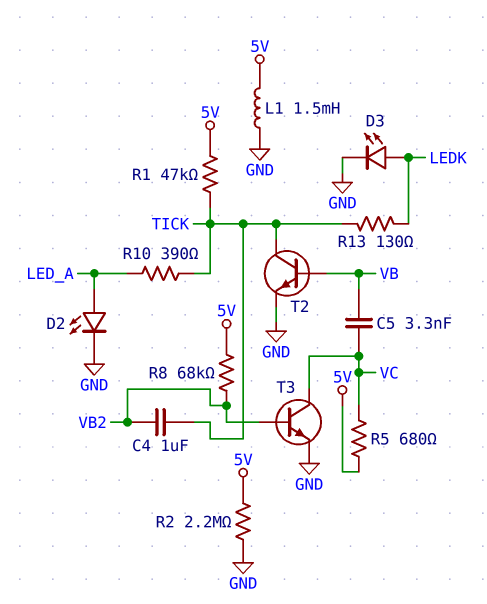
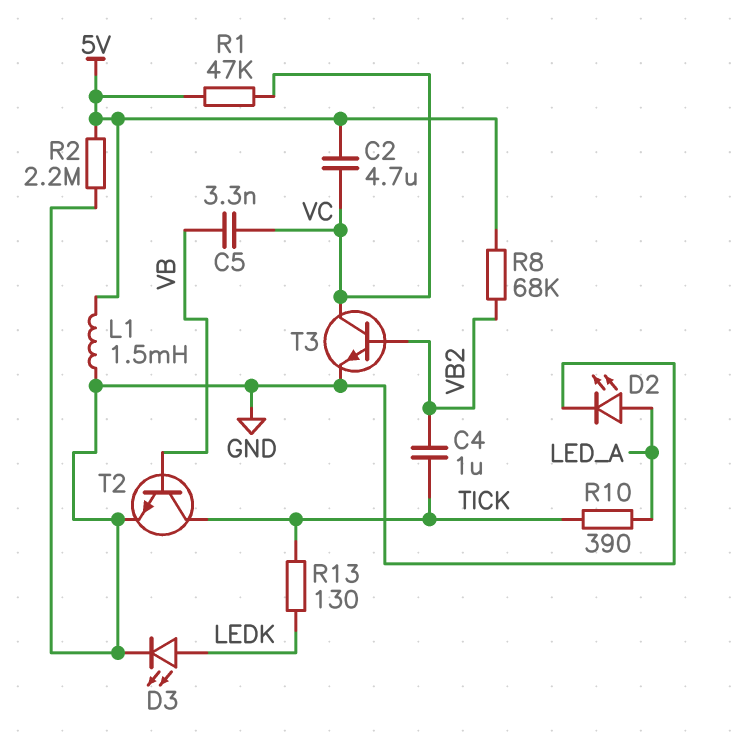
C2: none -> 4.7uF (5V, VC)
R1: 47k (5V, TICK) -> 47k (5V, VC)
R5: 680 (5V, VC) -> none

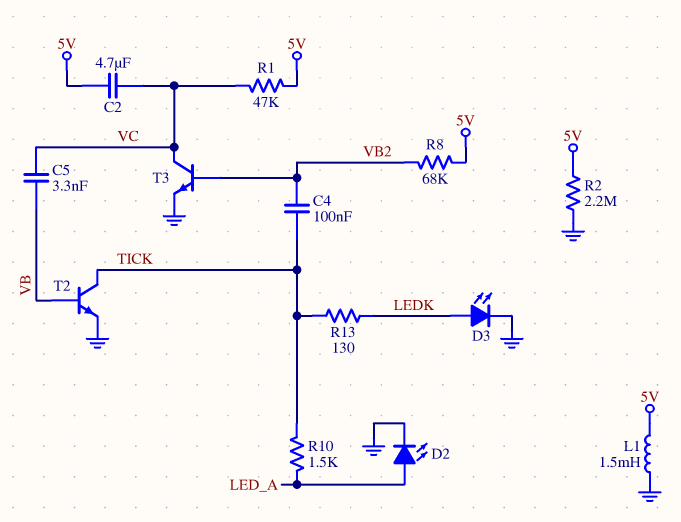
C4: 1uF (TICK, VB2) -> 100nF (TICK, VB2)
R10: 390 (LED_A, TICK) -> 1.5k (LED_A, TICK)

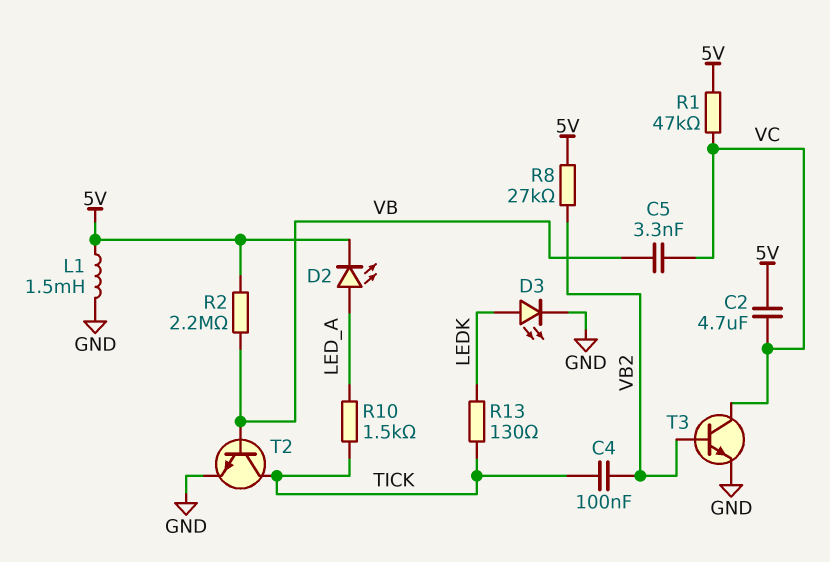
D2: LED (A LED_A, K GND) -> LED (A LED_A, K 5V)
R2: 2.2M (5V, GND) -> 2.2M (5V, VB)
R8: 68k (5V, VB2) -> 27k (5V, VB2)

